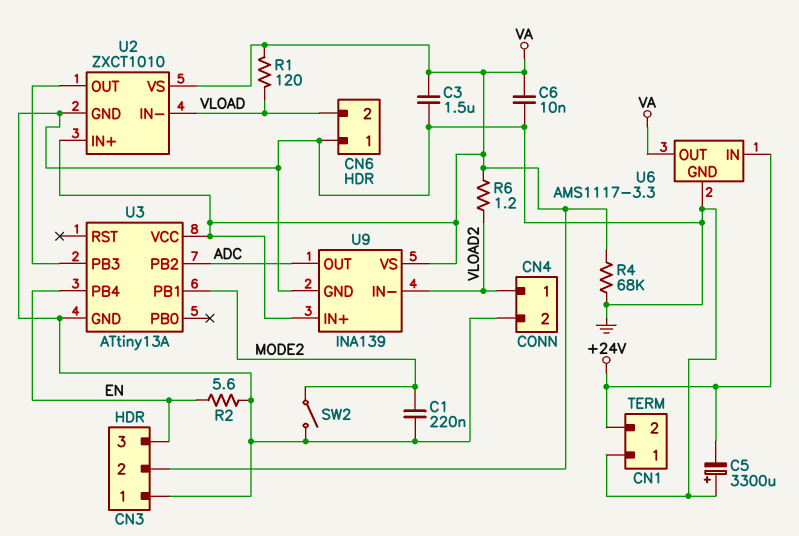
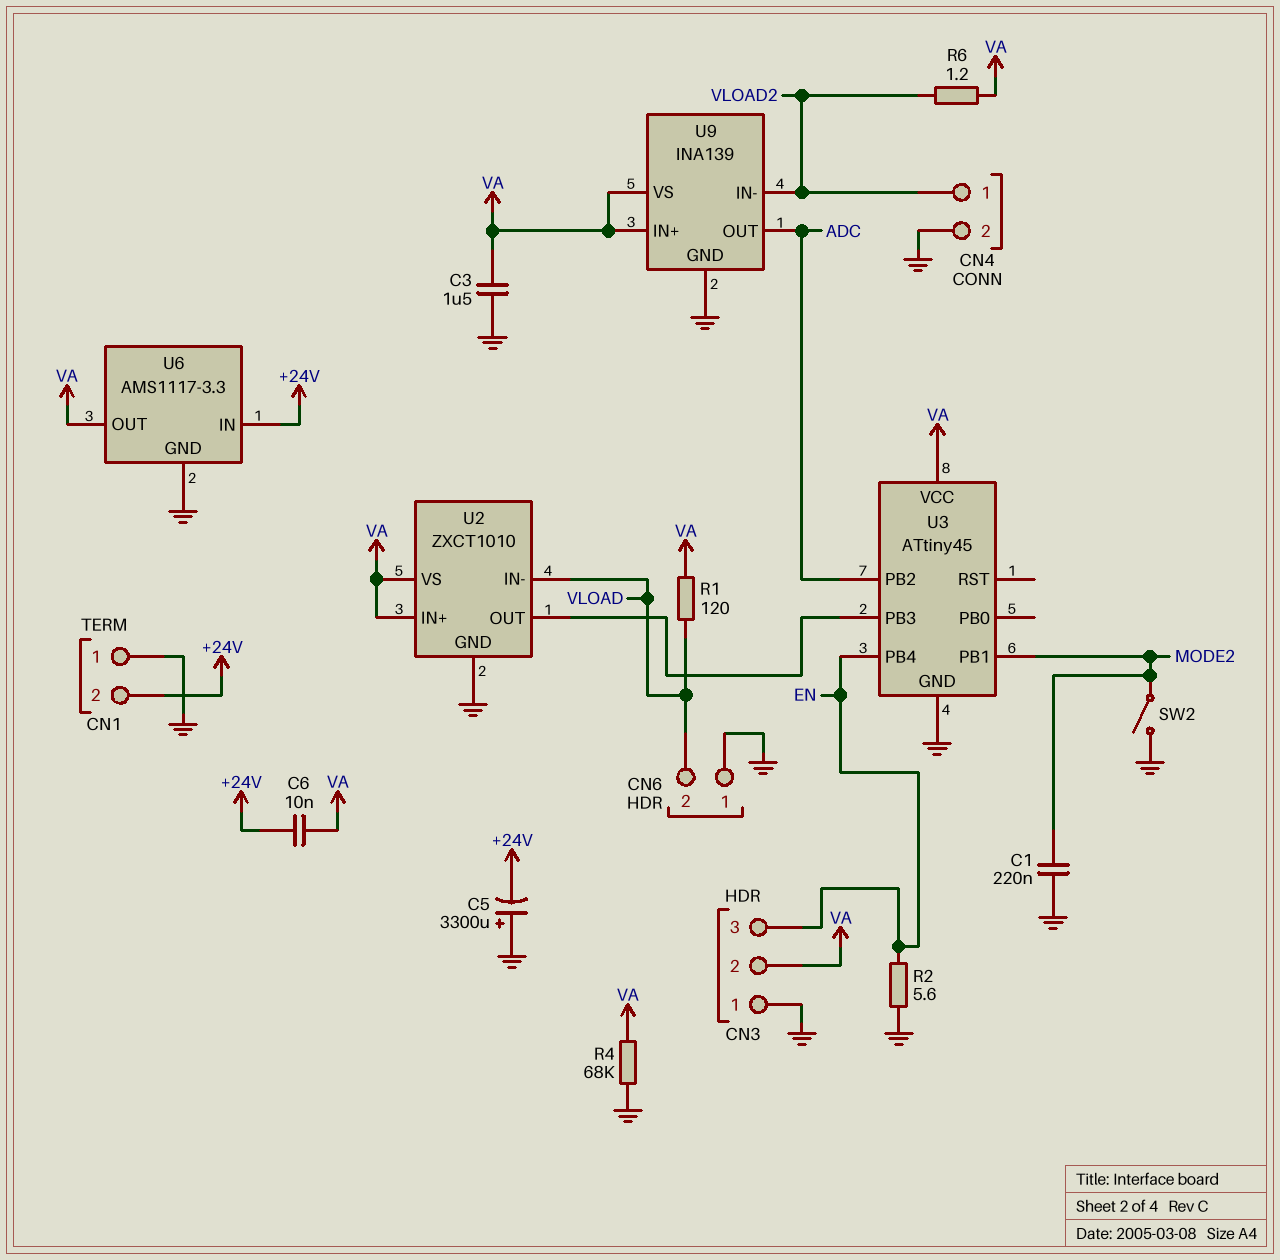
C6: 10nF (GND, VA) -> 10nF (+24V, VA)
U3: ATtiny13A -> ATtiny45

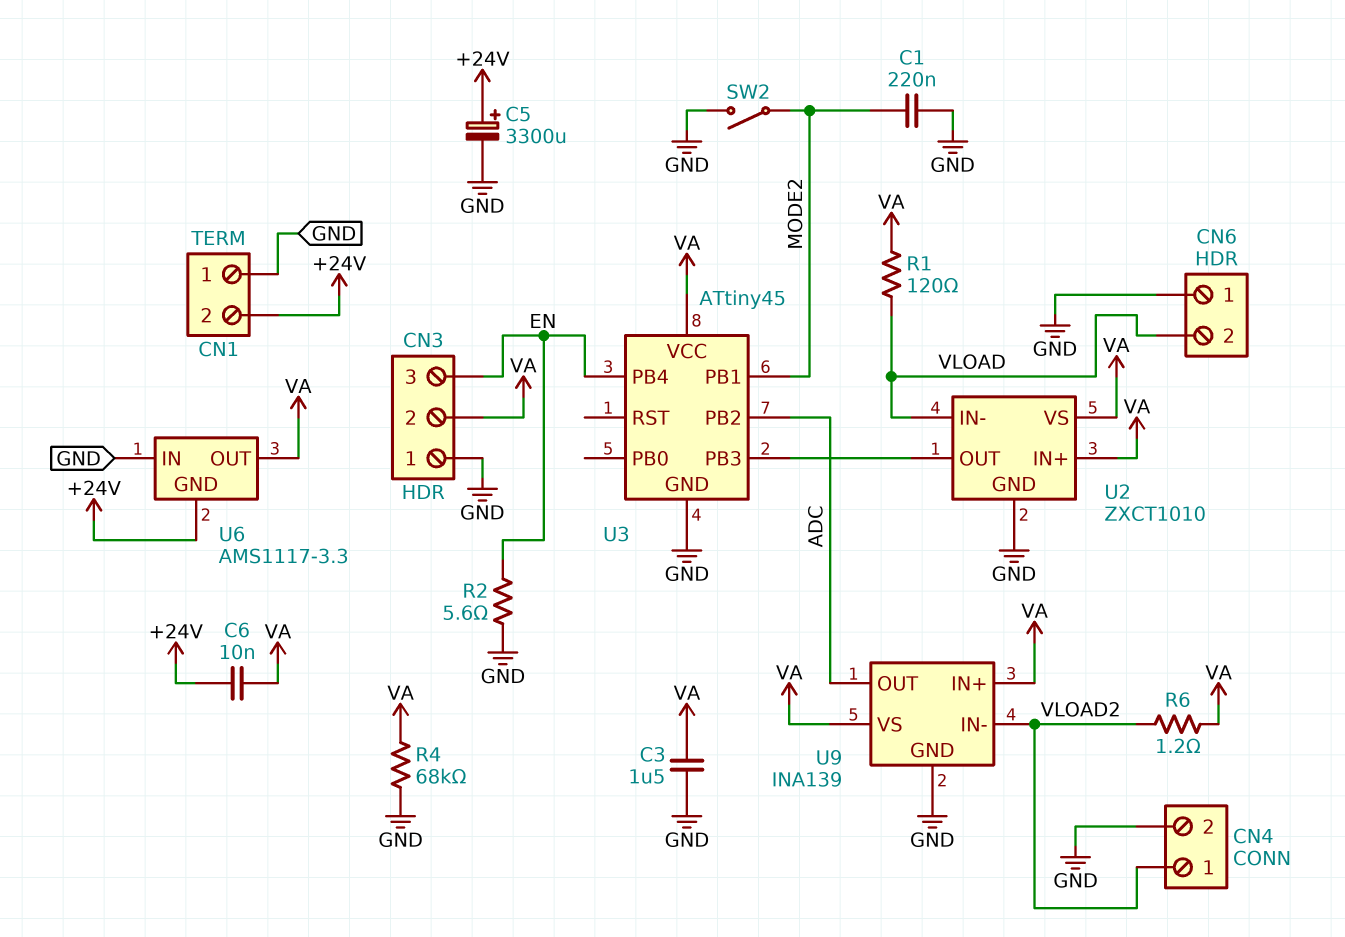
C5: 3300uF (plus GND, minus +24V) -> 3300uF (plus +24V, minus GND)
U6 pin GND: GND -> +24V
U6 pin IN: +24V -> GND

